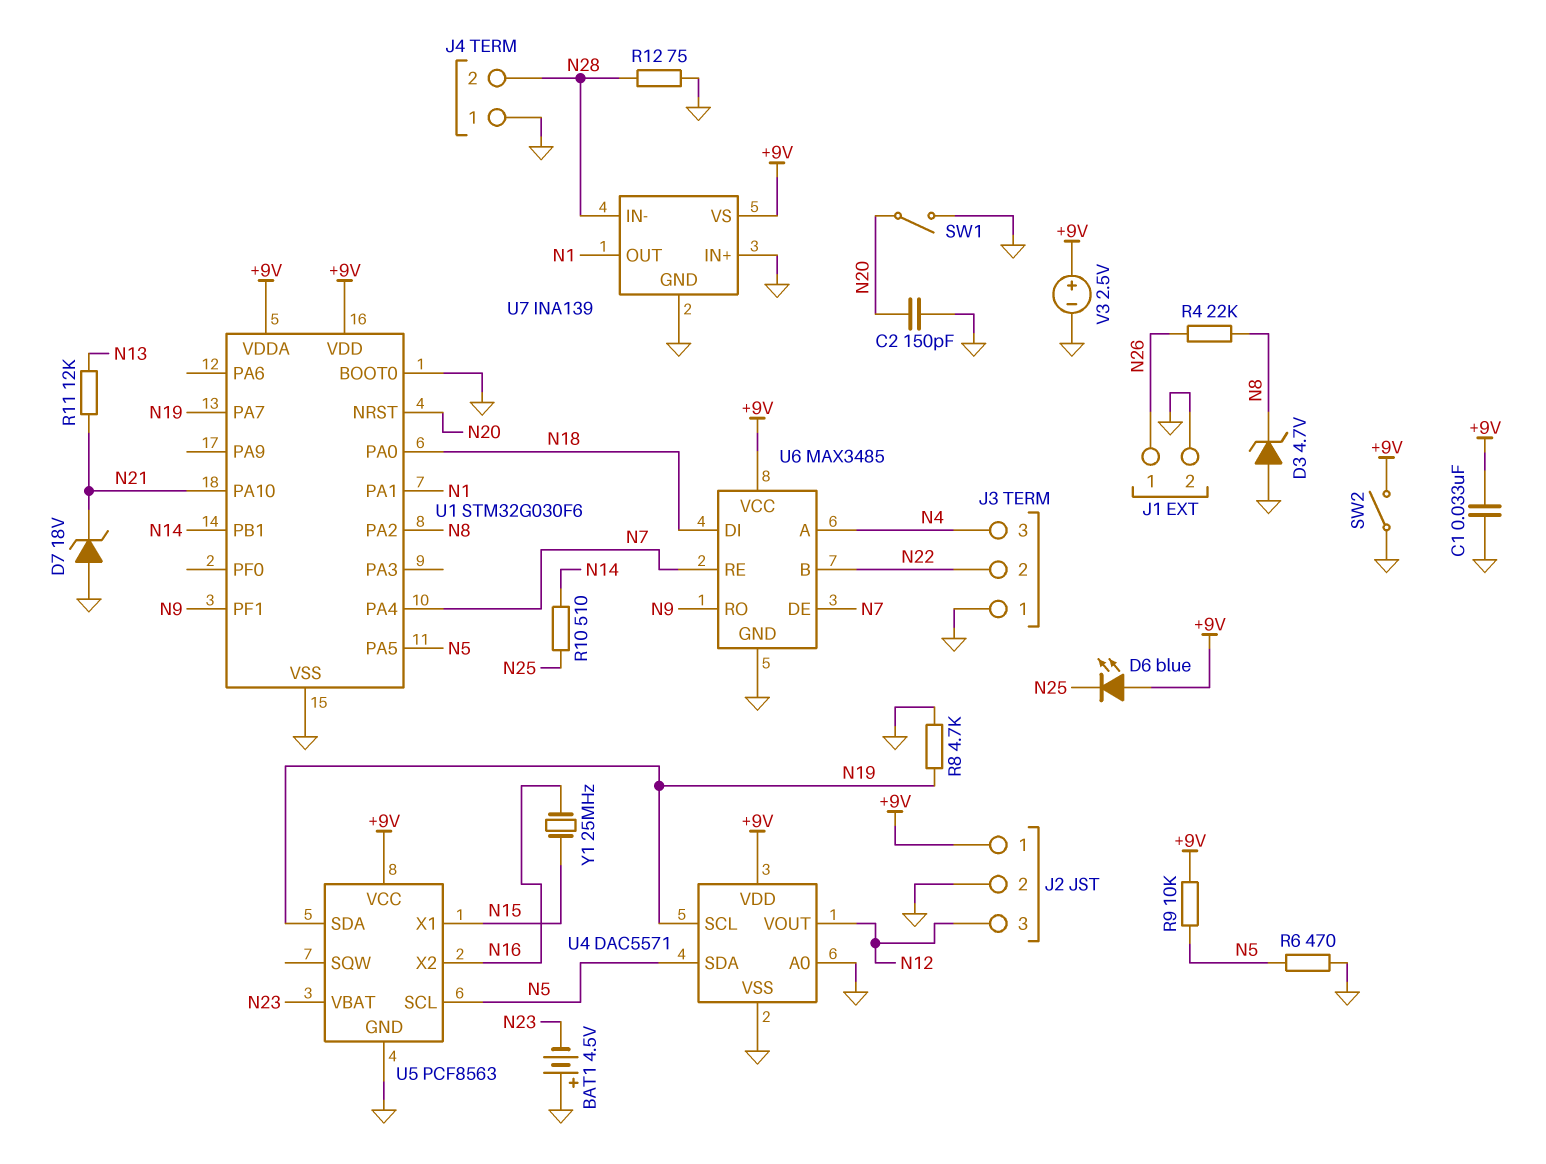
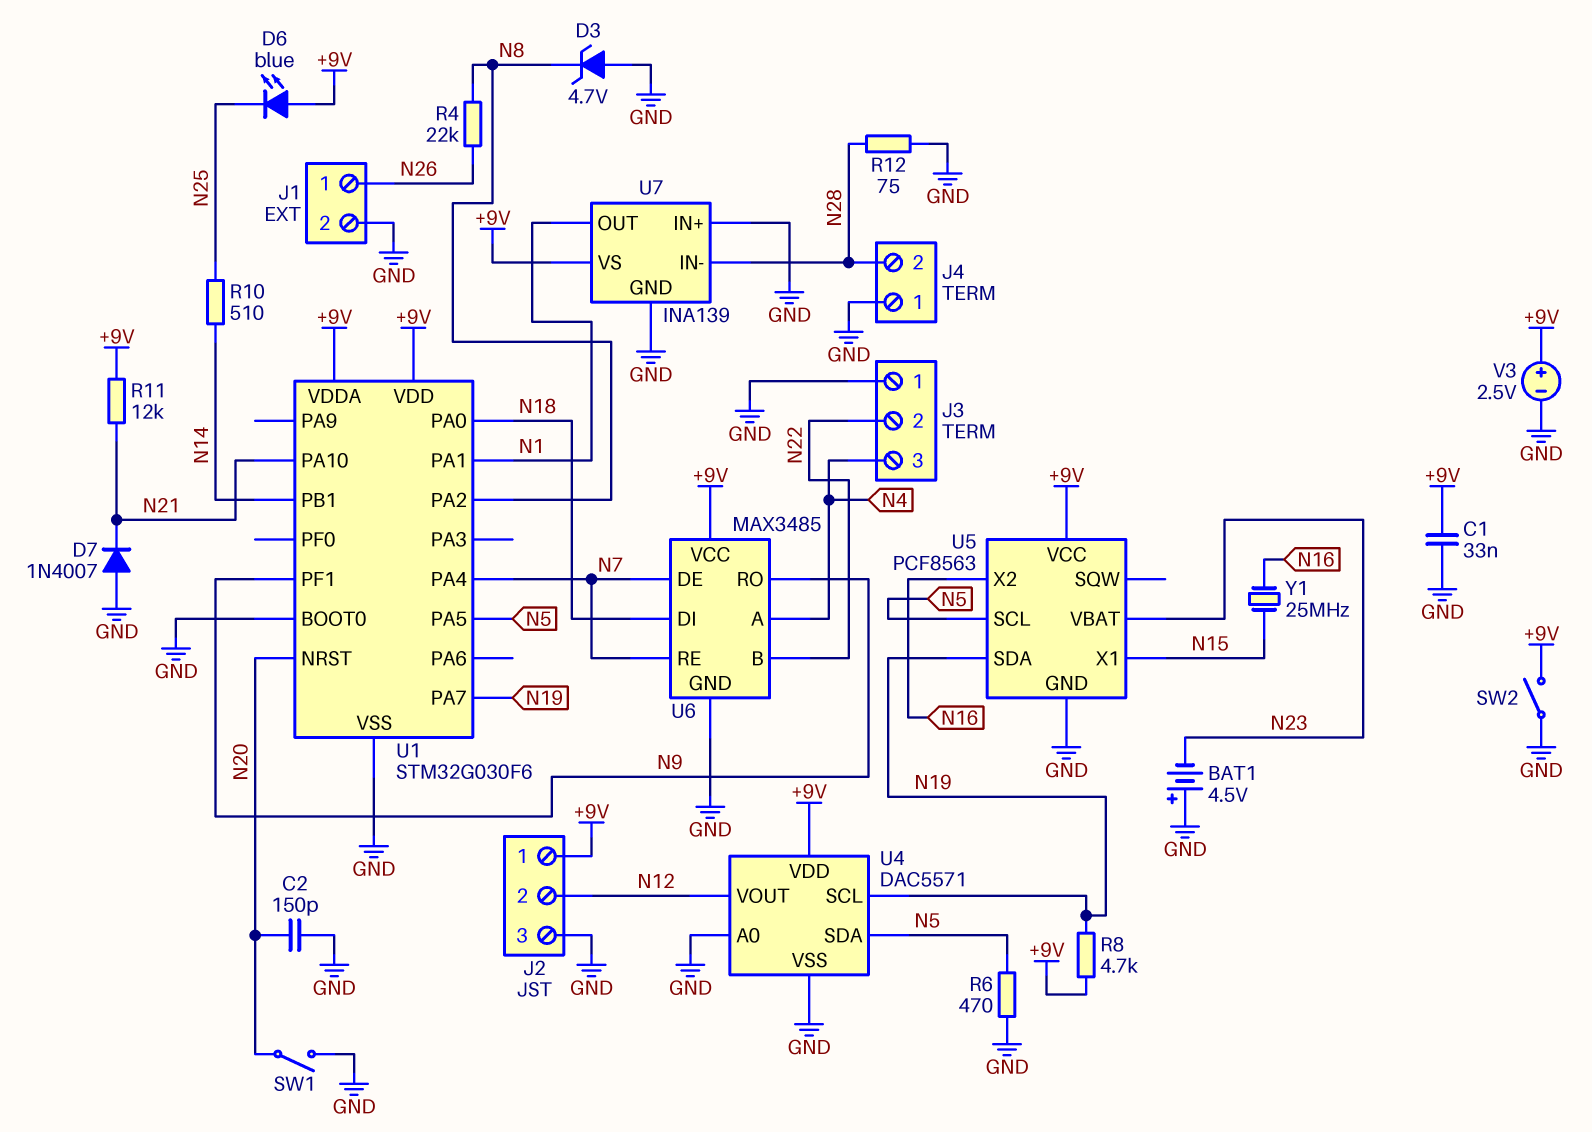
D7: zener 18V (A GND, K N21) -> diode 1N4007 (A GND, K N21)
J2 pin 2: GND -> N12
J2 pin 3: N12 -> GND
R8: 4.7k (GND, N19) -> 4.7k (+9V, N19)
R9: 10k (+9V, N5) -> none
R11: 12k (N13, N21) -> 12k (+9V, N21)

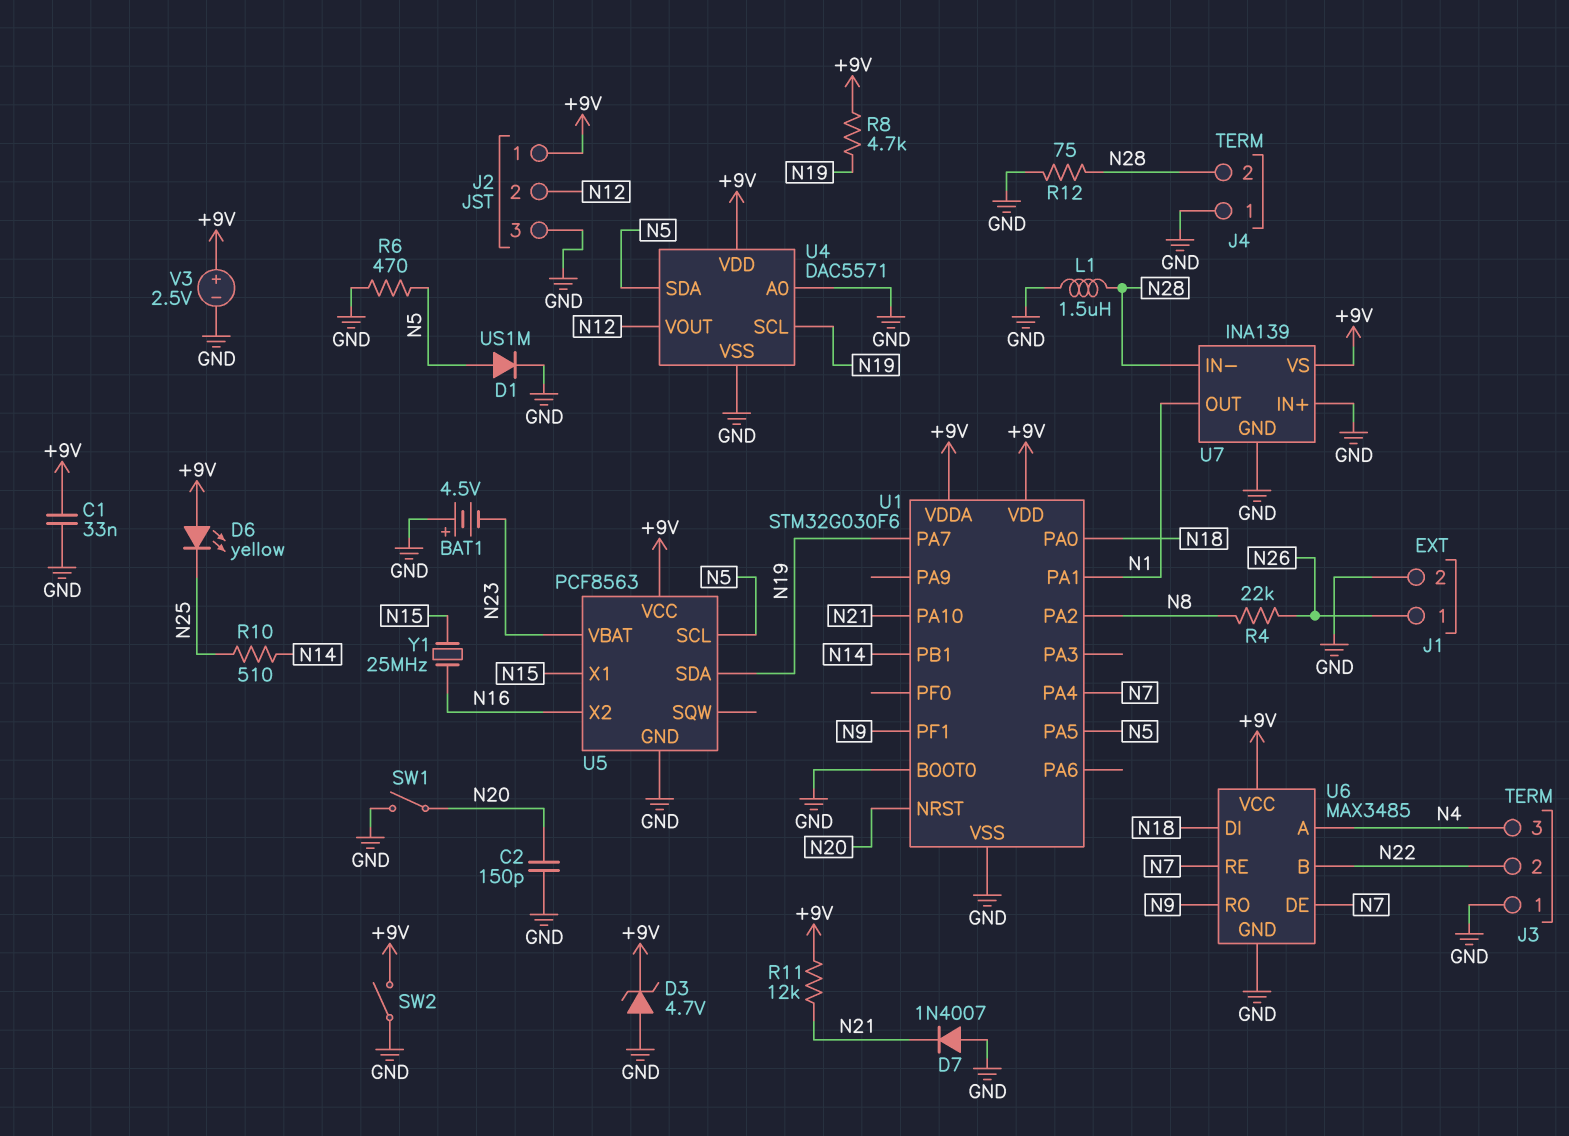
D1: none -> diode US1M (A N5, K GND)
D3: zener 4.7V (A GND, K N8) -> zener 4.7V (A GND, K +9V)
D6: LED blue (A +9V, K N25) -> LED yellow (A +9V, K N25)
L1: none -> 1.5uH (GND, N28)

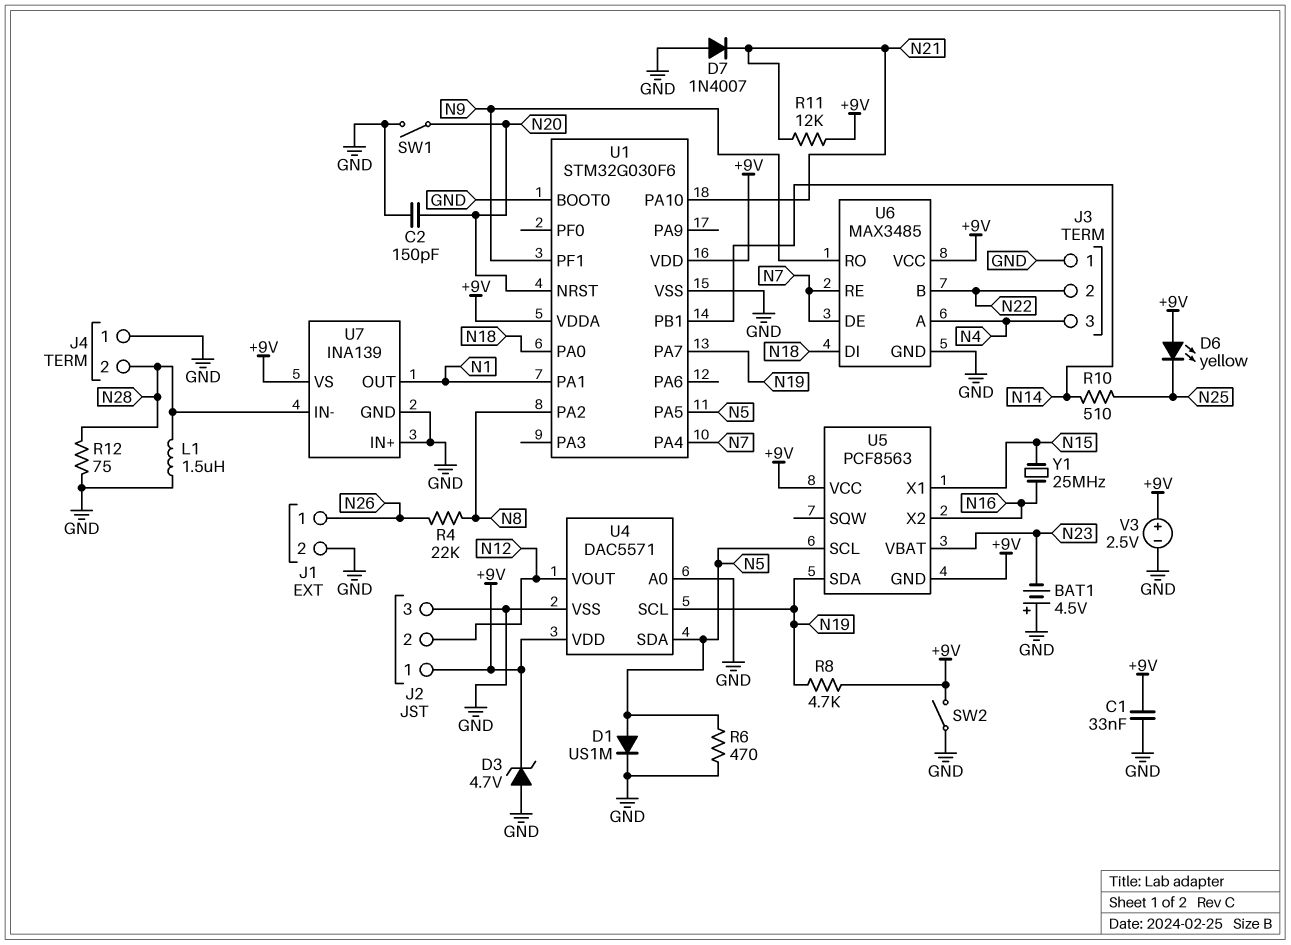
U5 pin GND: GND -> +9V

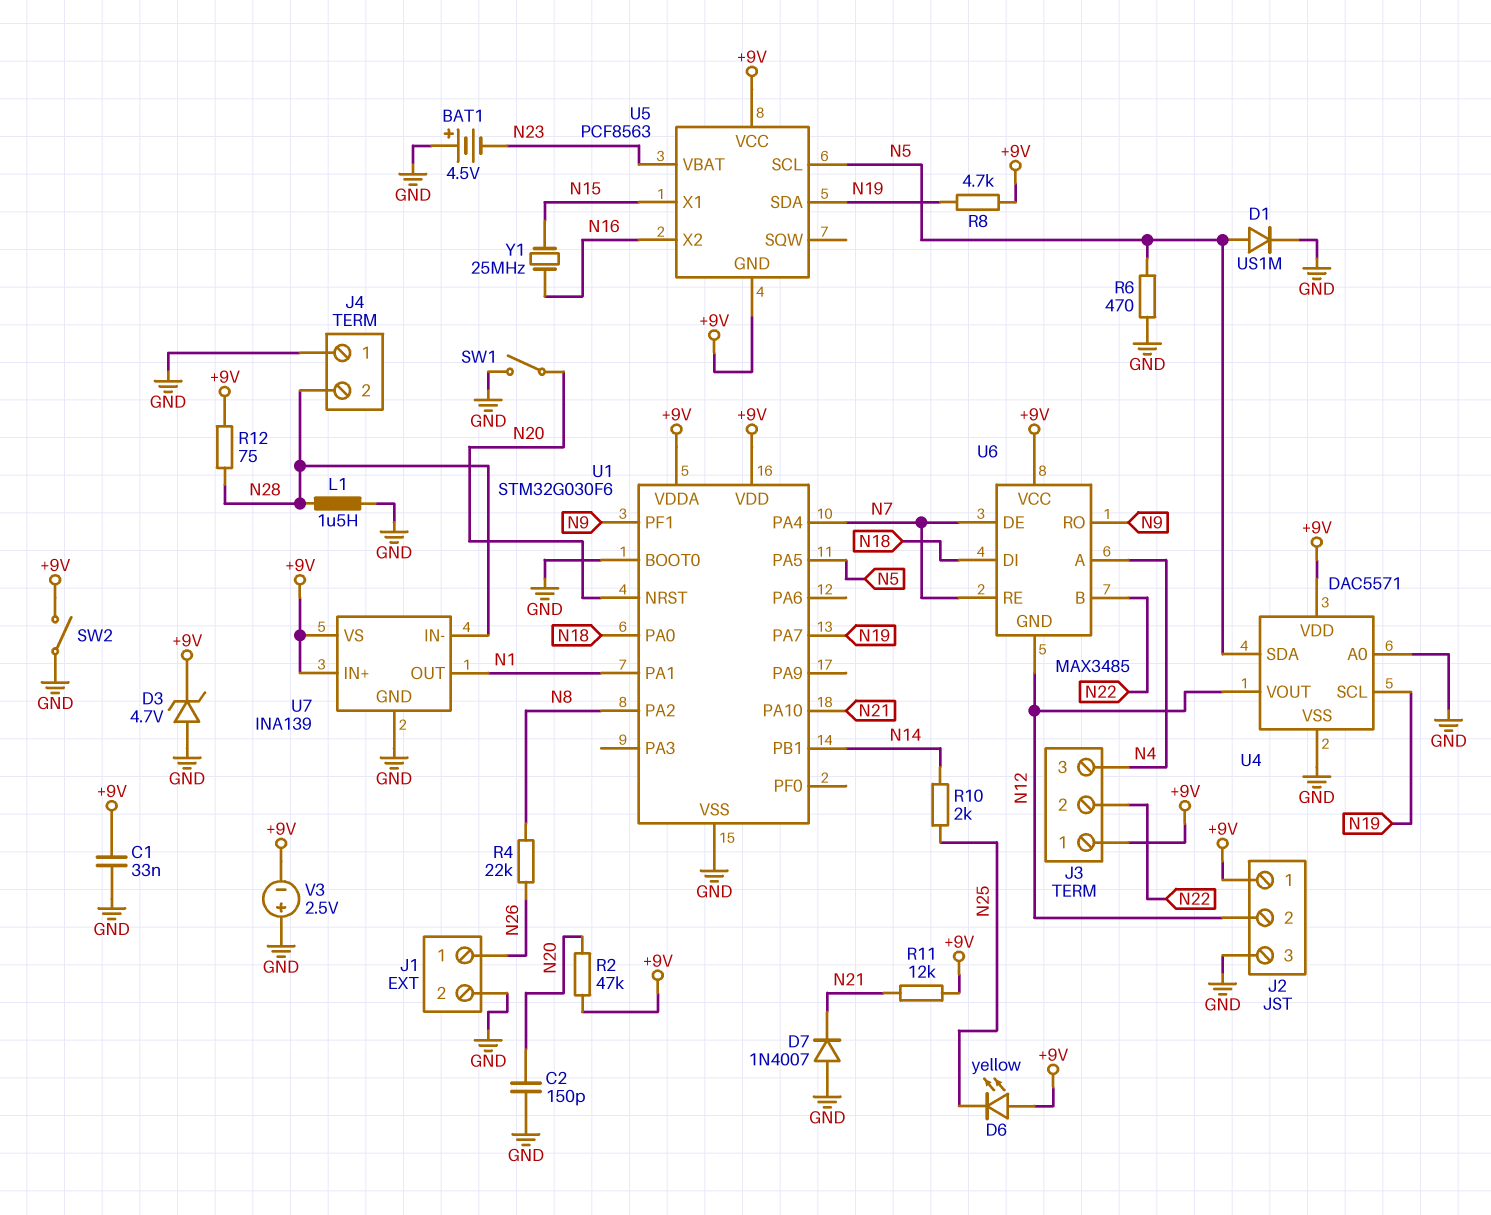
J3 pin 1: GND -> +9V
R2: none -> 47k (+9V, N20)
R10: 510 (N14, N25) -> 2k (N14, N25)
R12: 75 (GND, N28) -> 75 (+9V, N28)
U6 pin GND: GND -> N12
U7 pin IN+: GND -> +9V
V3: 2.5V (plus +9V, minus GND) -> 2.5V (plus GND, minus +9V)

